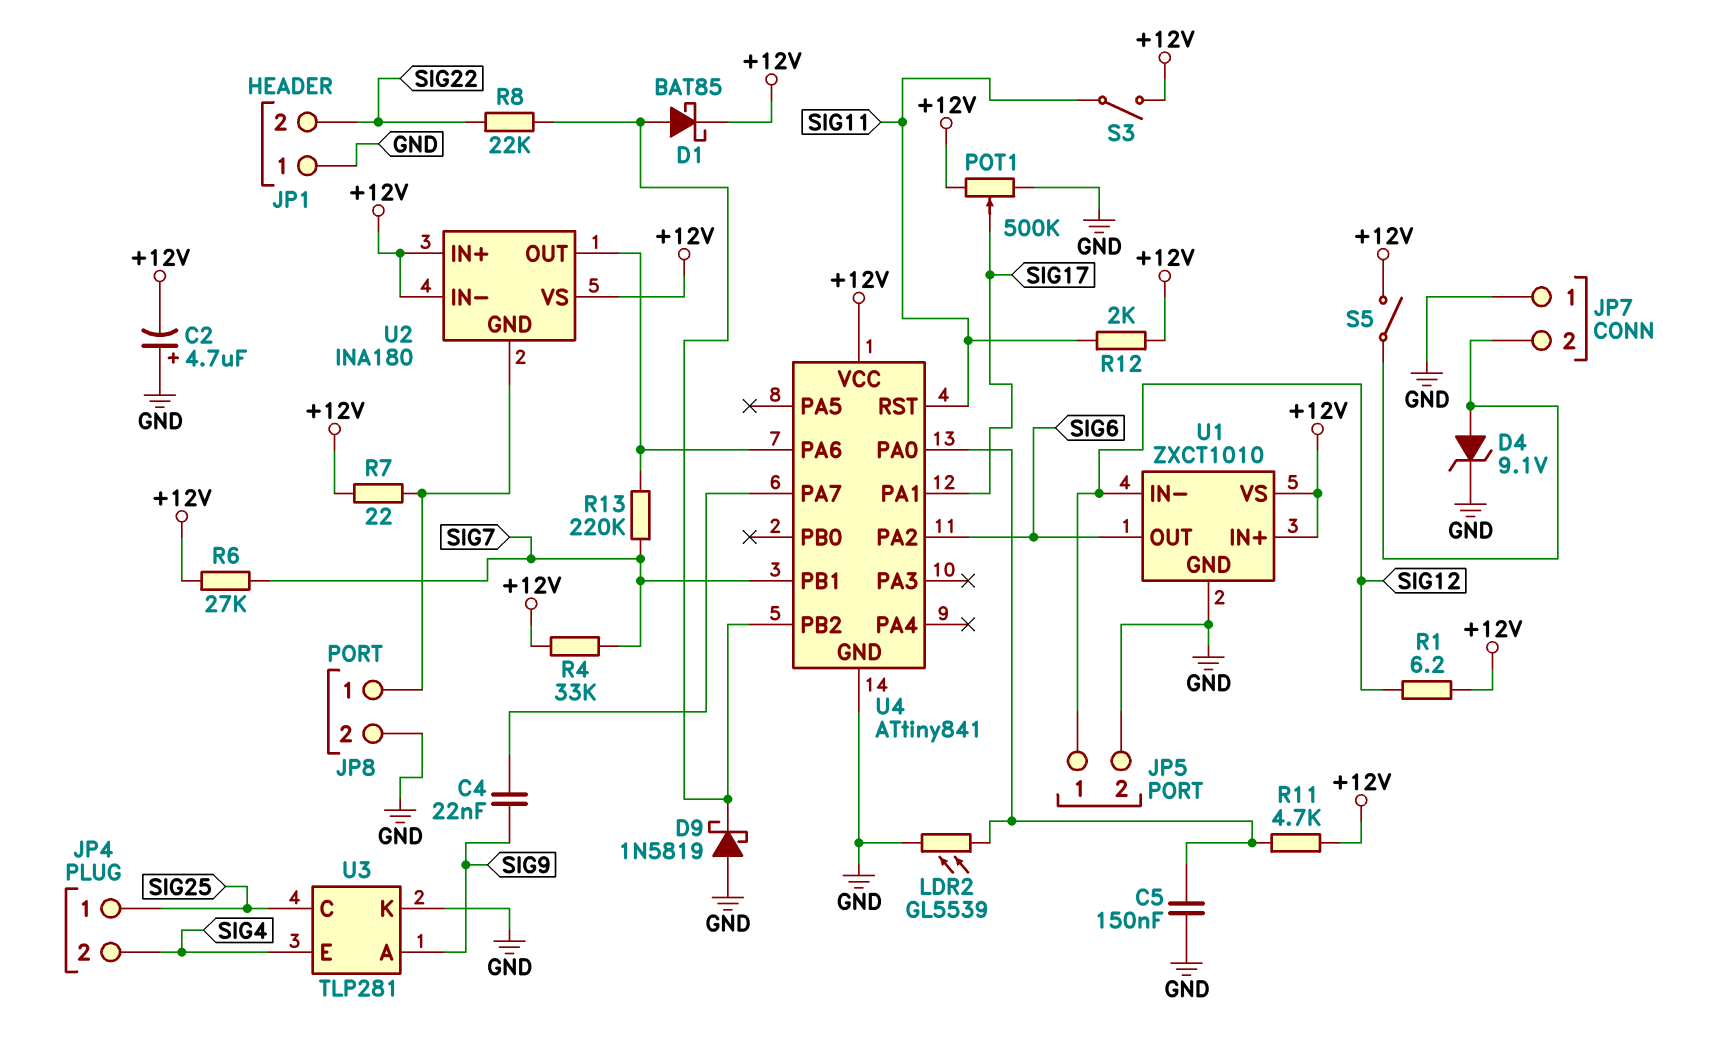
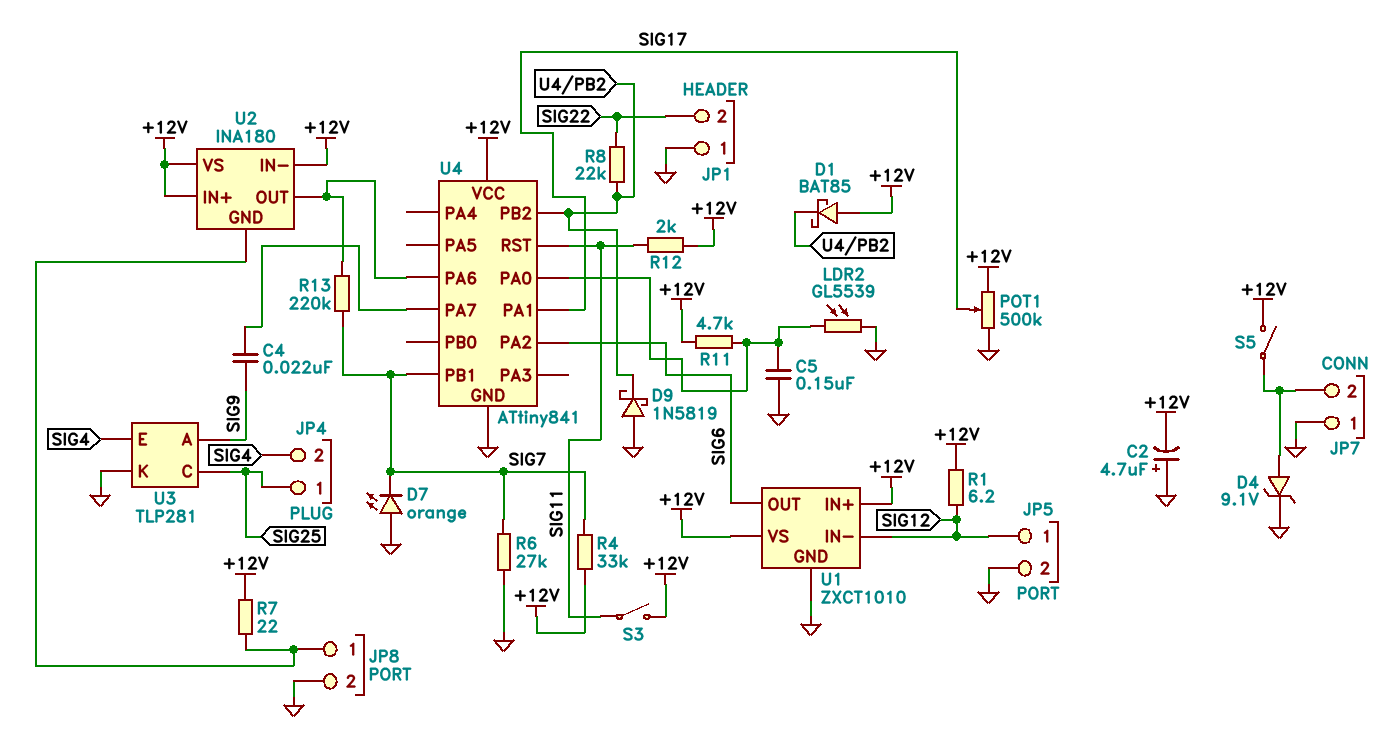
D1: schottky BAT85 (A U4/PB2, K +12V) -> schottky BAT85 (A +12V, K U4/PB2)
D7: none -> LED orange (A GND, K SIG7)
R6: 27k (+12V, SIG7) -> 27k (GND, SIG7)

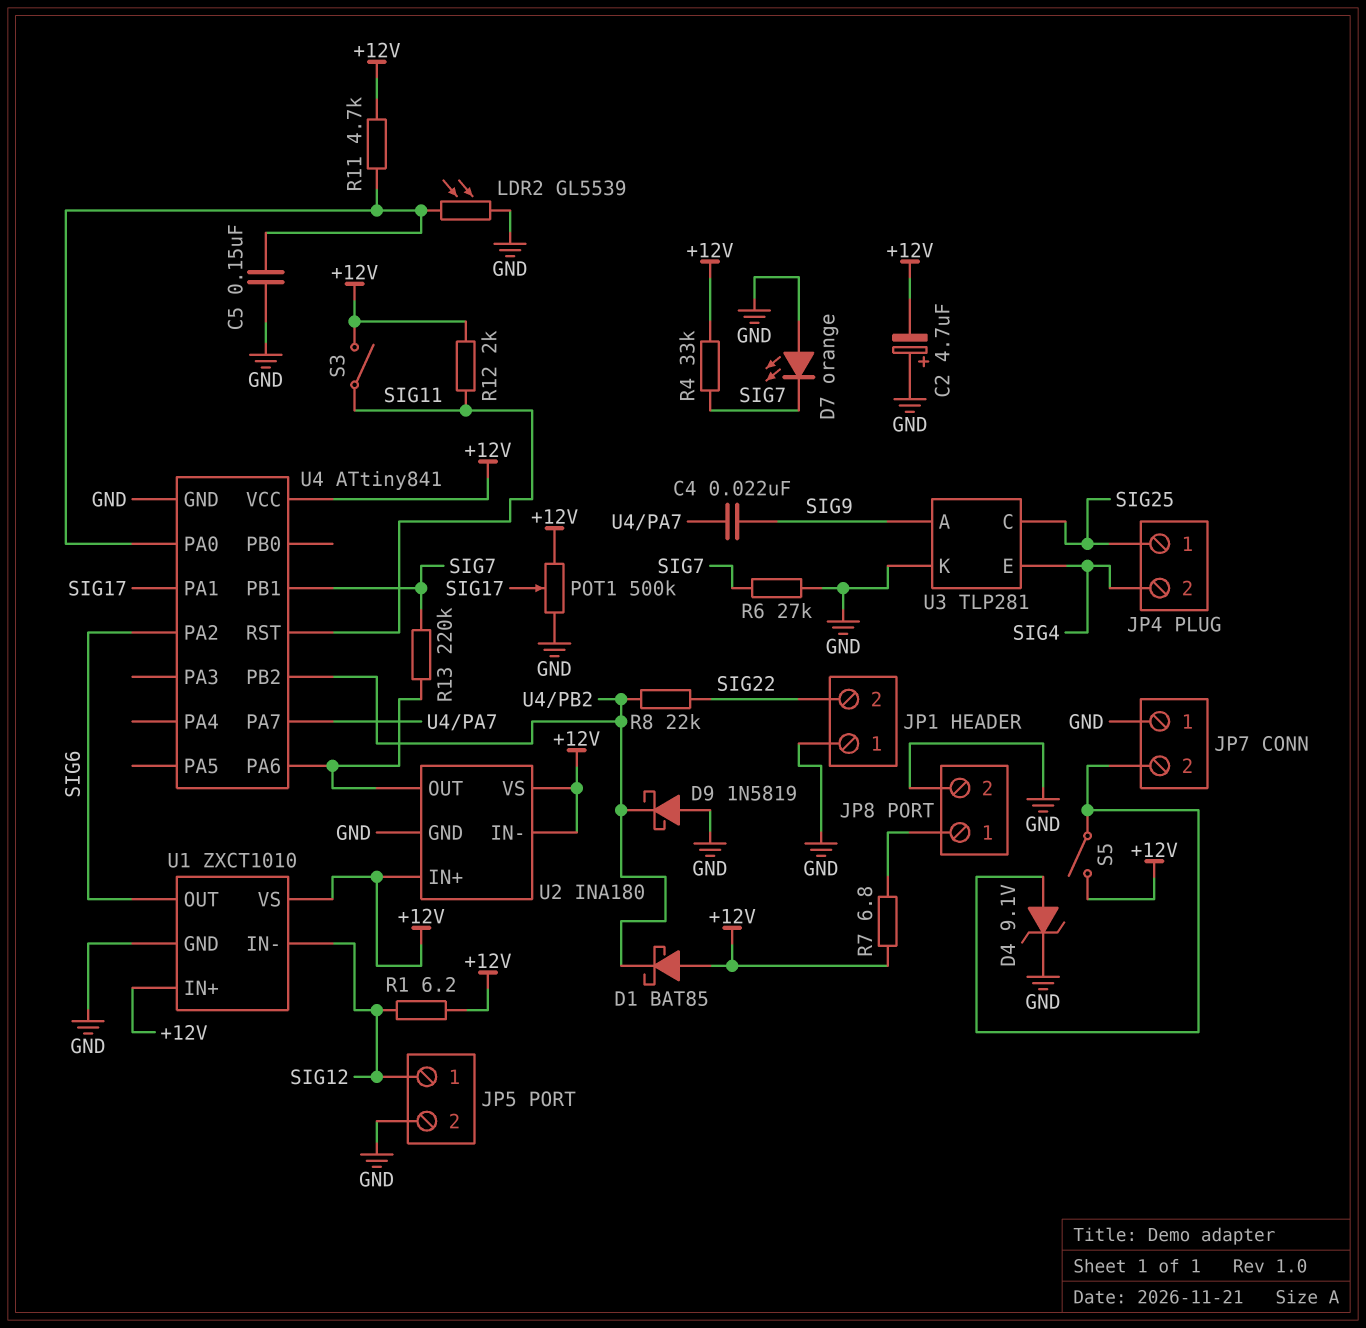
R7: 22 (+12V, JP8/1) -> 6.8 (+12V, JP8/1)
U2 pin GND: JP8/1 -> GND

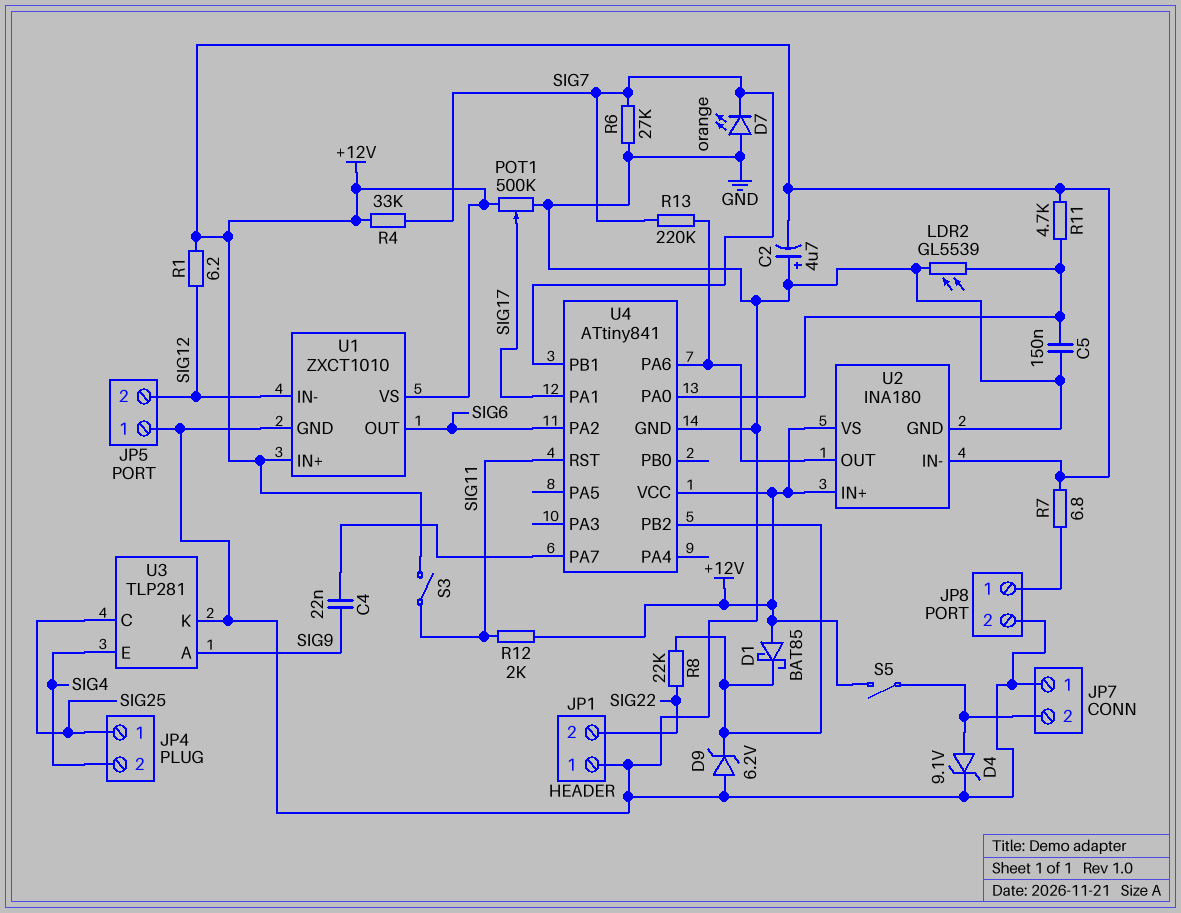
D9: schottky 1N5819 (A GND, K U4/PB2) -> zener 6.2V (A GND, K U4/PB2)
JP5 pin 1: SIG12 -> GND
JP5 pin 2: GND -> SIG12

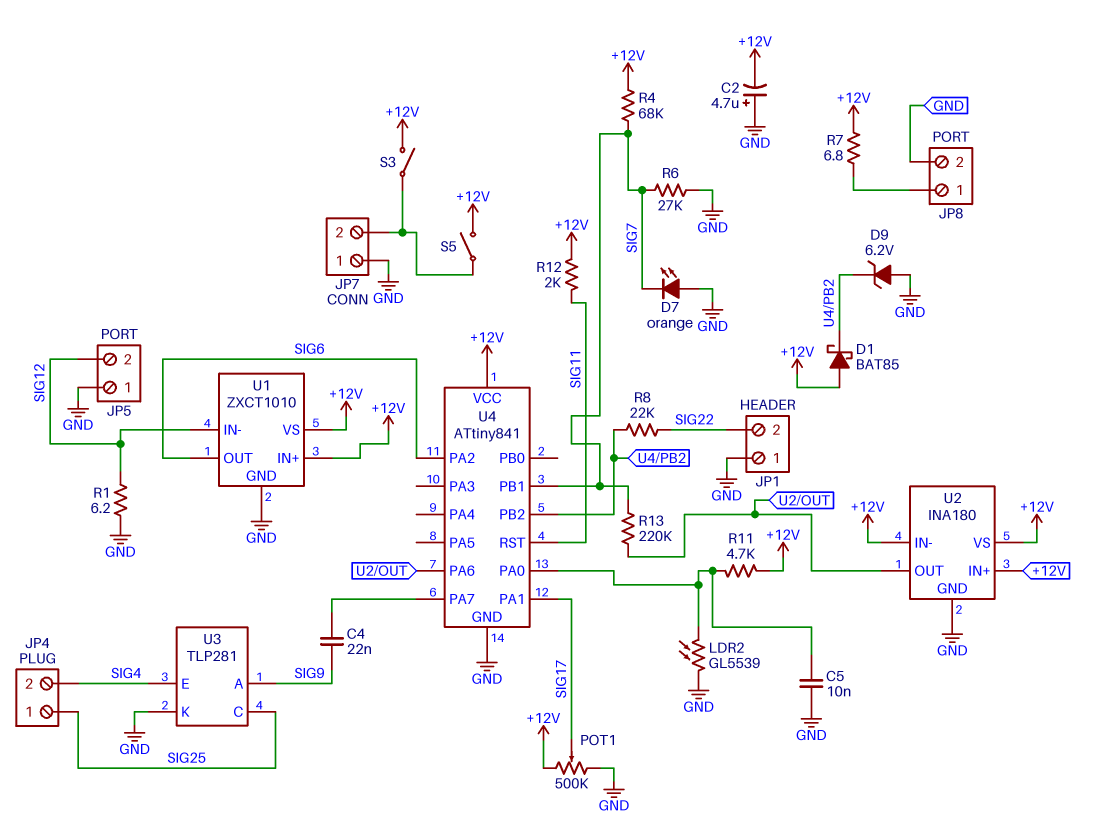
C5: 150nF (GND, U4/PA0) -> 10nF (GND, U4/PA0)
D4: zener 9.1V (A JP7/2, K GND) -> none
R1: 6.2 (+12V, SIG12) -> 6.2 (GND, SIG12)
R4: 33k (+12V, SIG7) -> 68k (+12V, SIG7)
S3: switch (+12V, SIG11) -> switch (+12V, JP7/2)

